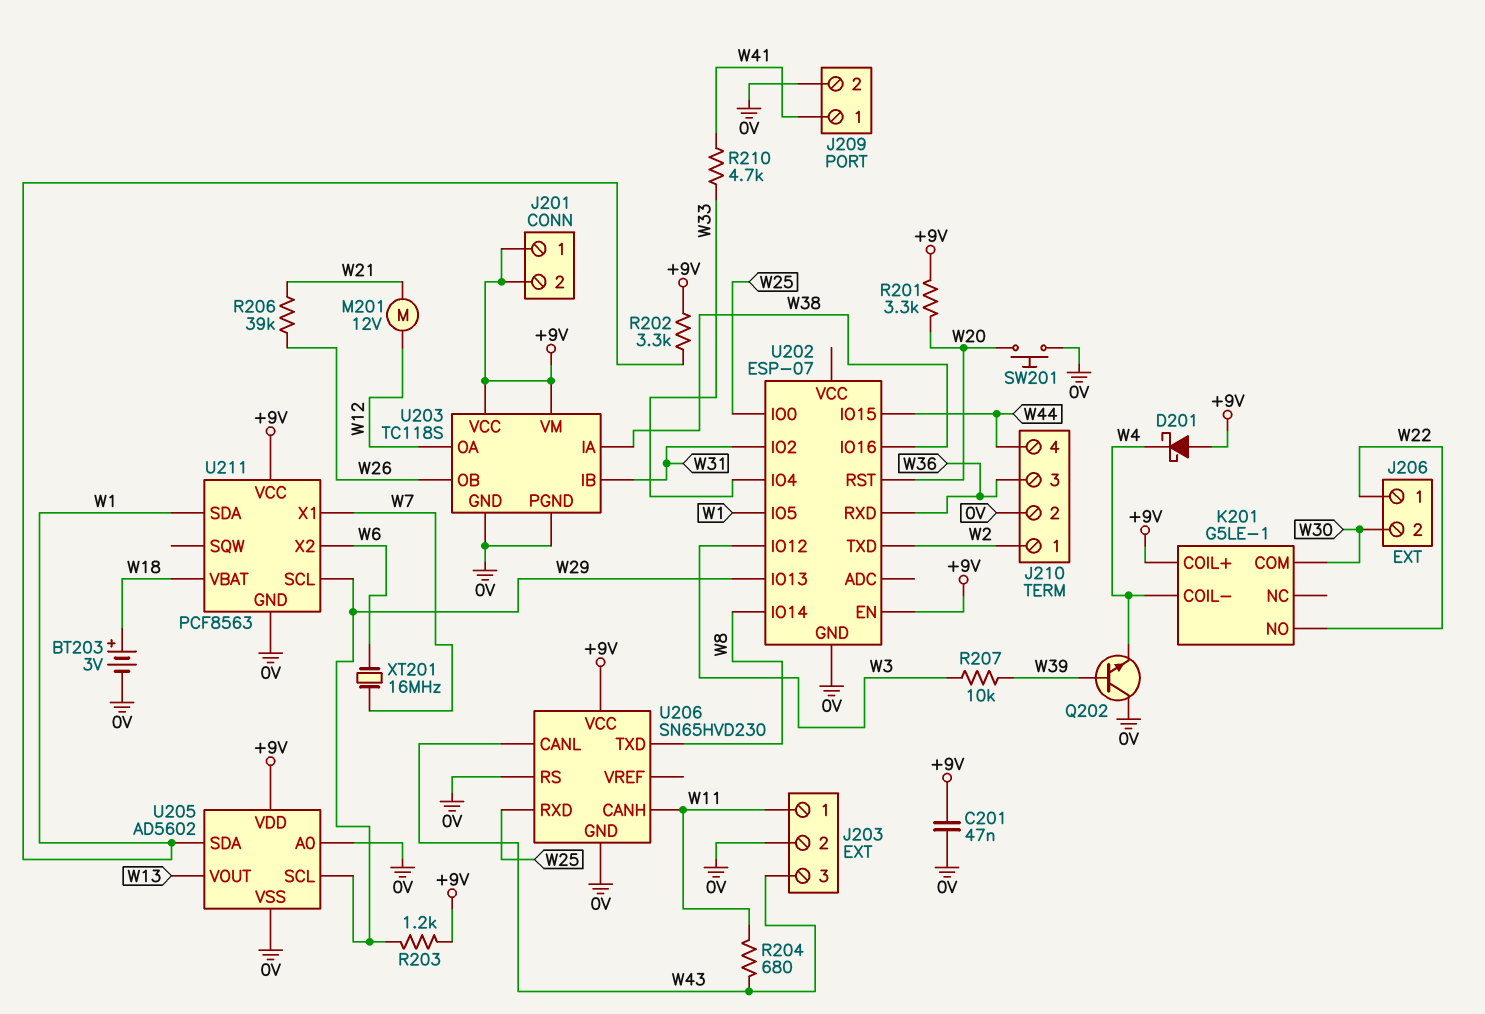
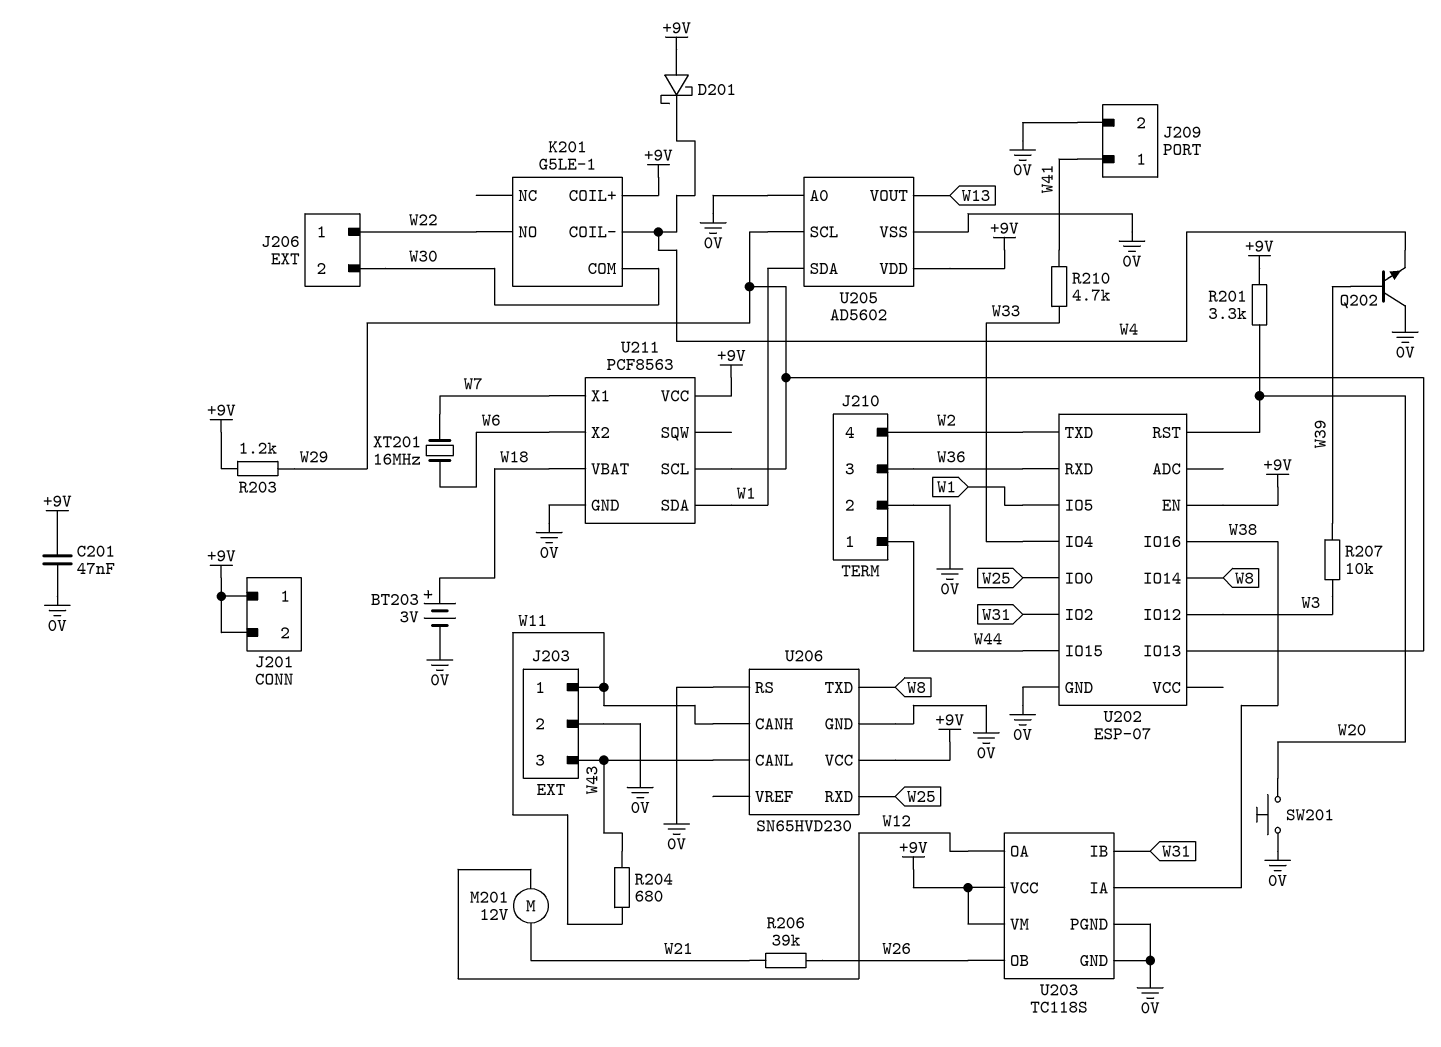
J210 pin 1: W2 -> W44
J210 pin 4: W44 -> W2
R202: 3.3k (+9V, W1) -> none

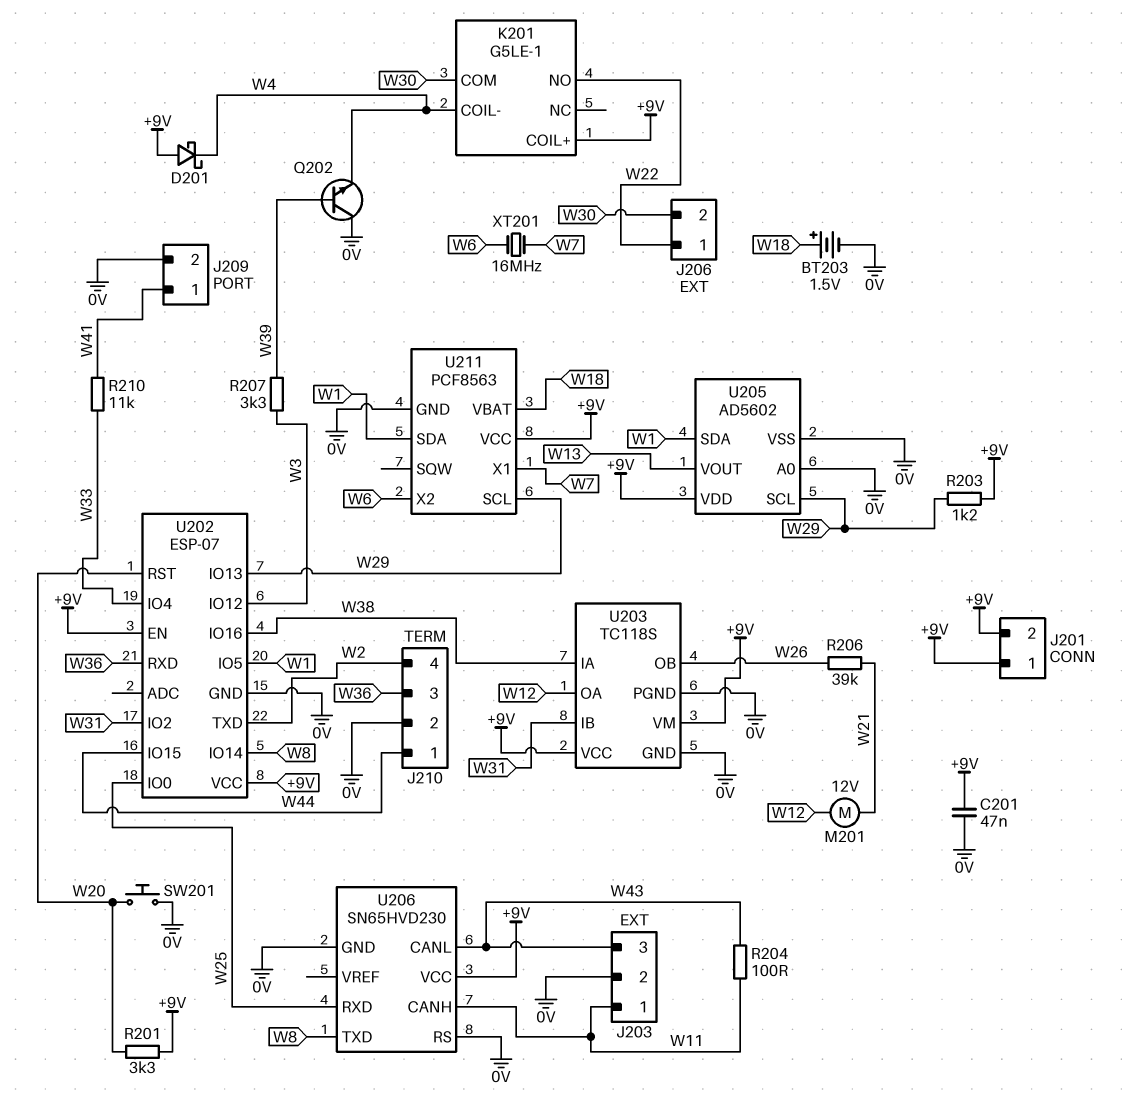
BT203: 3V (plus W18, minus 0V) -> 1.5V (plus W18, minus 0V)
R204: 680 (W11, W43) -> 100 (W11, W43)
R207: 10k (W3, W39) -> 3.3k (W3, W39)
R210: 4.7k (W33, W41) -> 11k (W33, W41)
U202 pin VCC: none -> +9V

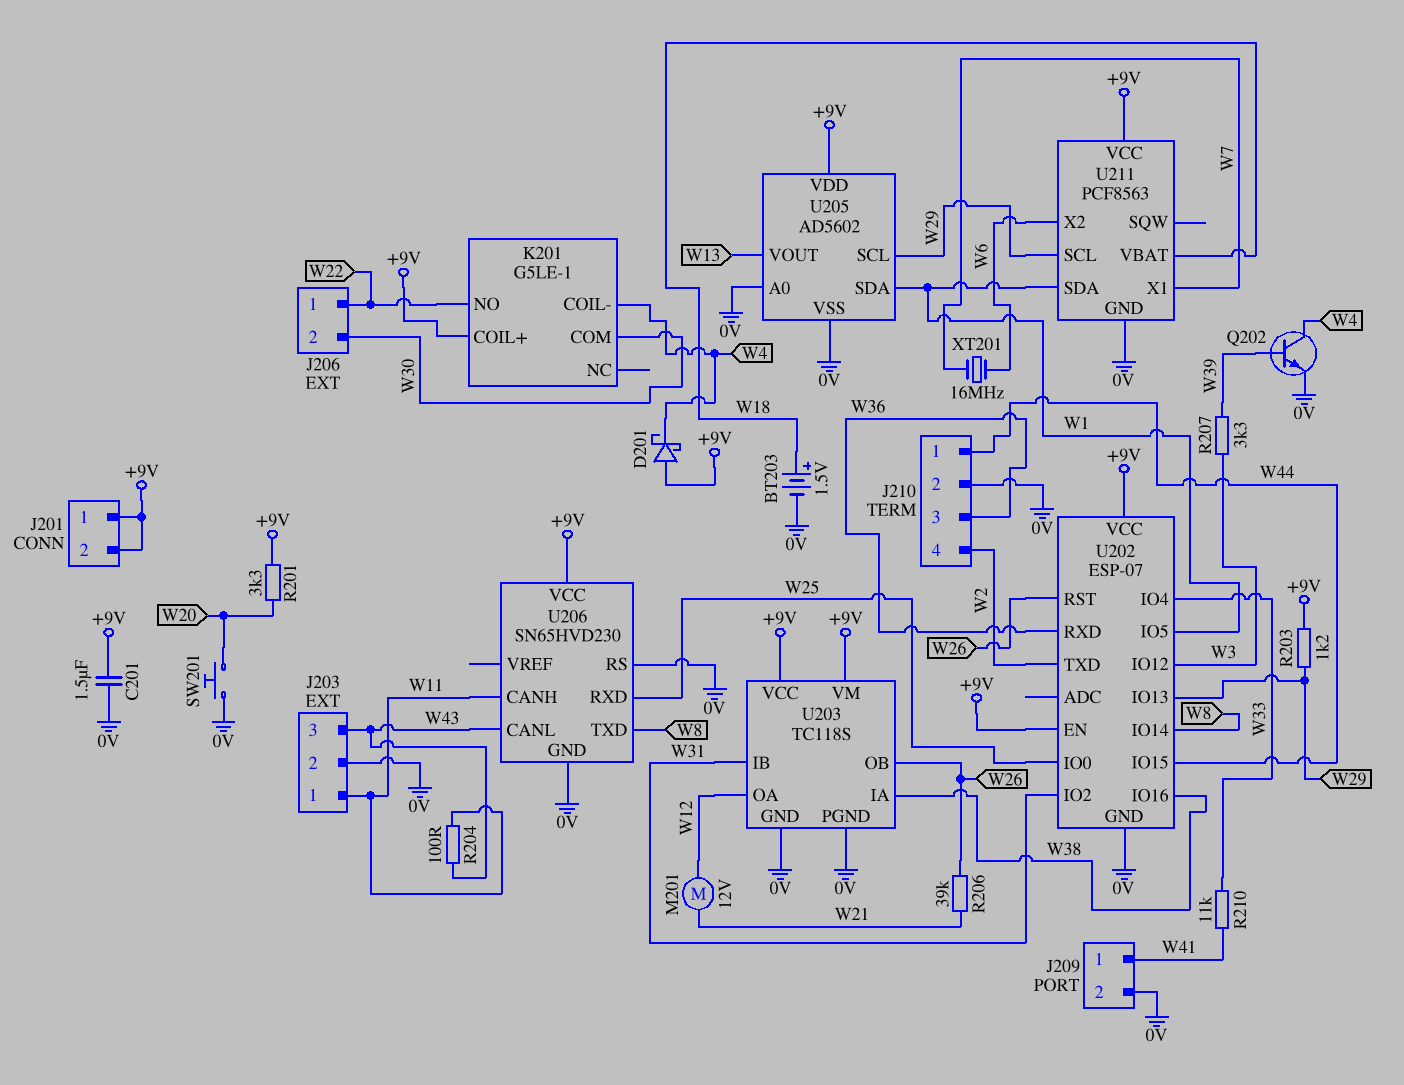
C201: 47nF (+9V, 0V) -> 1.5uF (+9V, 0V)
Q202: NPN (B W39, C 0V, E W4) -> NPN (B W39, C W4, E 0V)
U202 pin RST: W20 -> W26

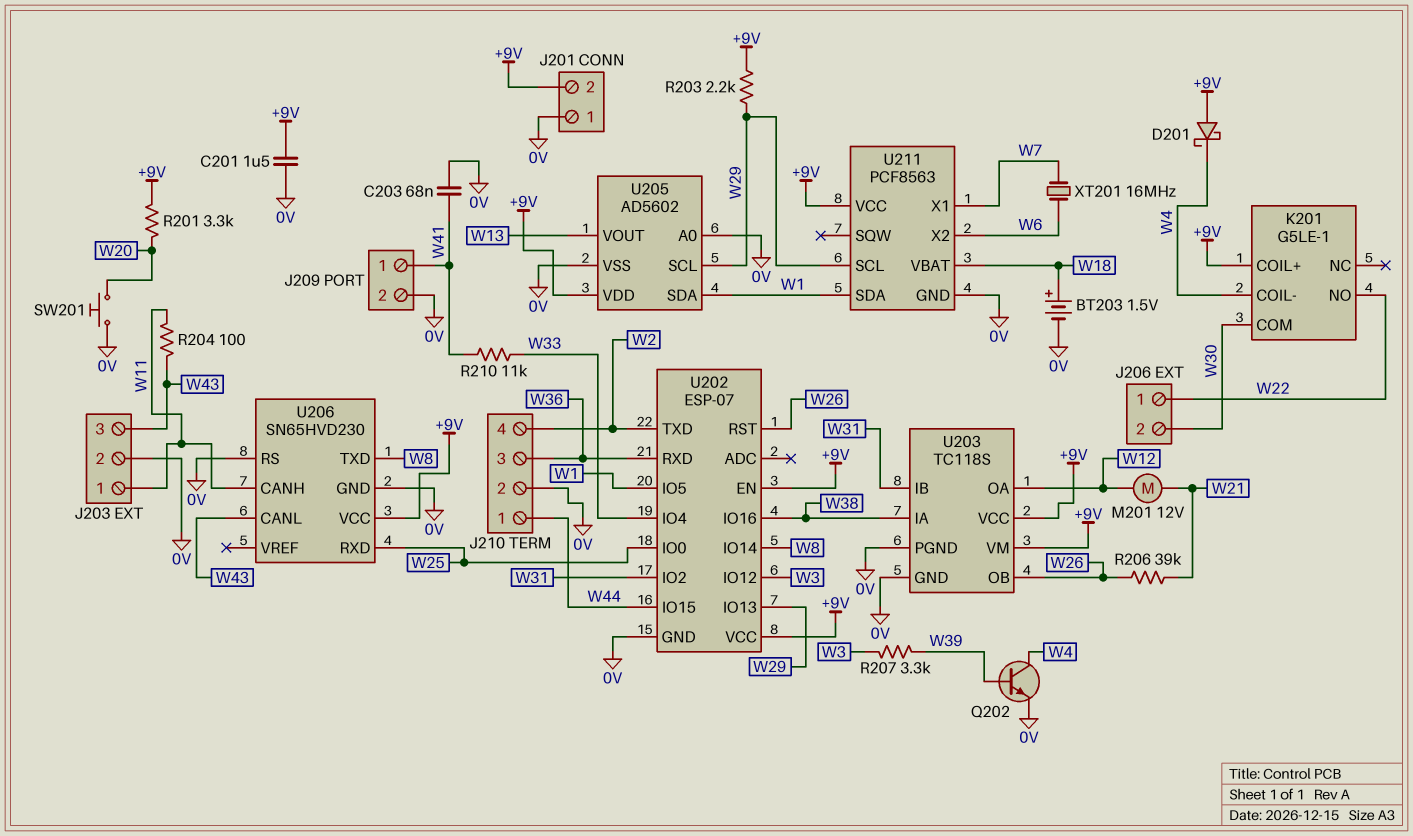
C203: none -> 68nF (0V, W41)
J201 pin 1: +9V -> 0V
R203: 1.2k (+9V, W29) -> 2.2k (+9V, W29)

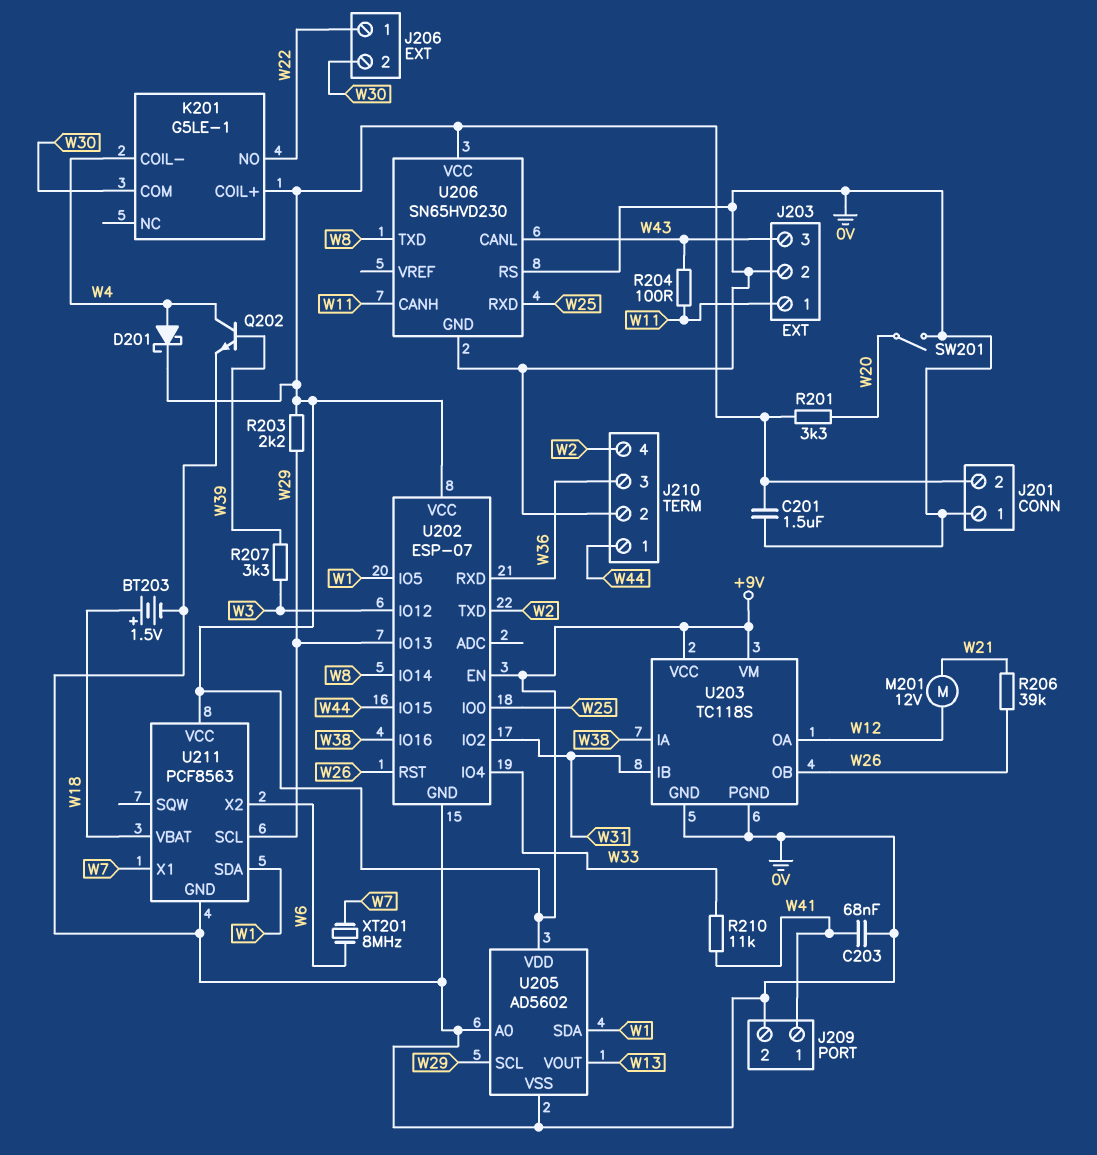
D201: schottky (A +9V, K W4) -> schottky (A W4, K +9V)
SW201: button (0V, W20) -> switch (0V, W20)
XT201: 16MHz (W6, W7) -> 8MHz (W6, W7)

